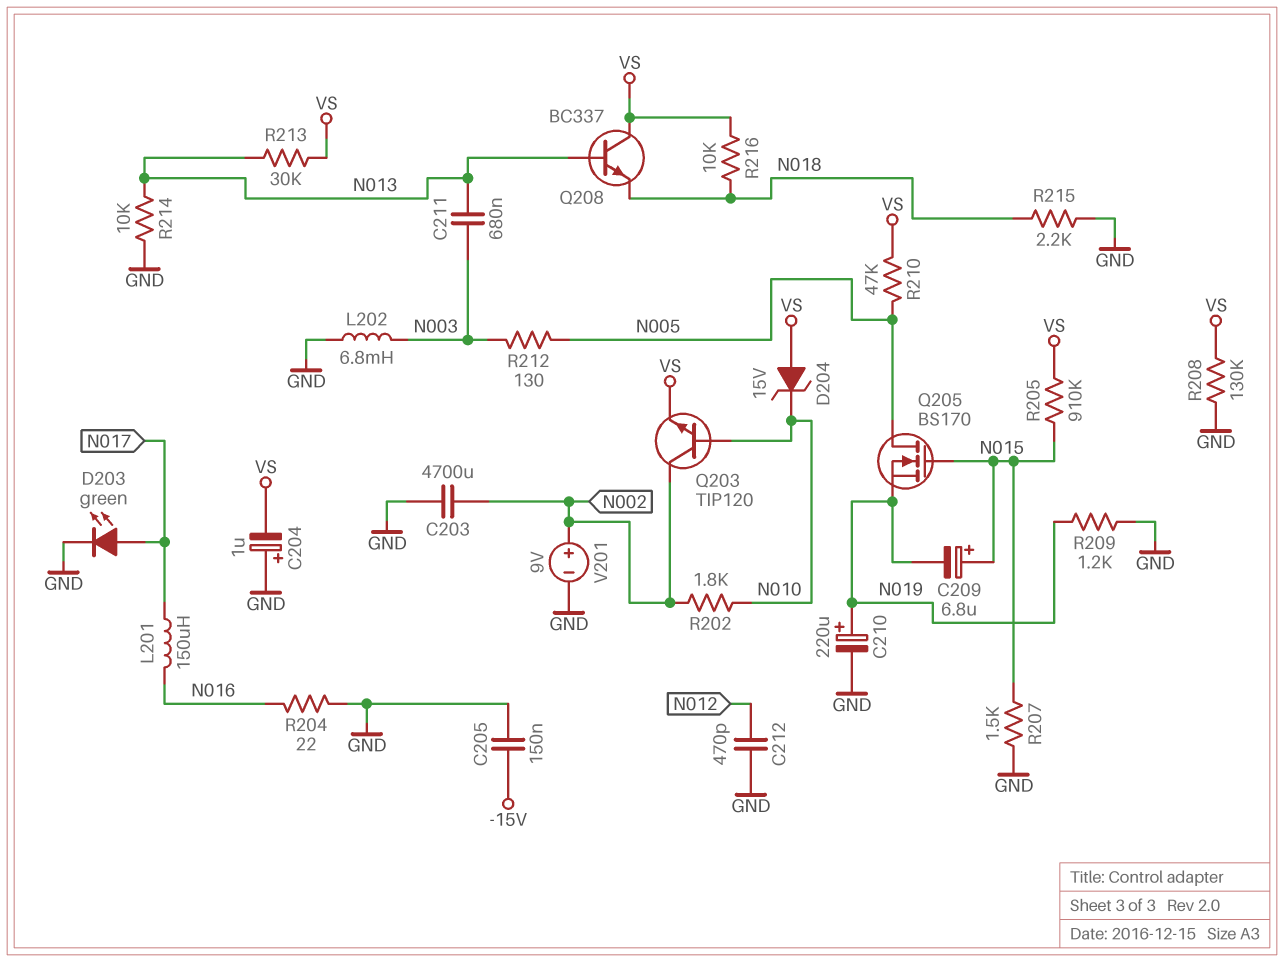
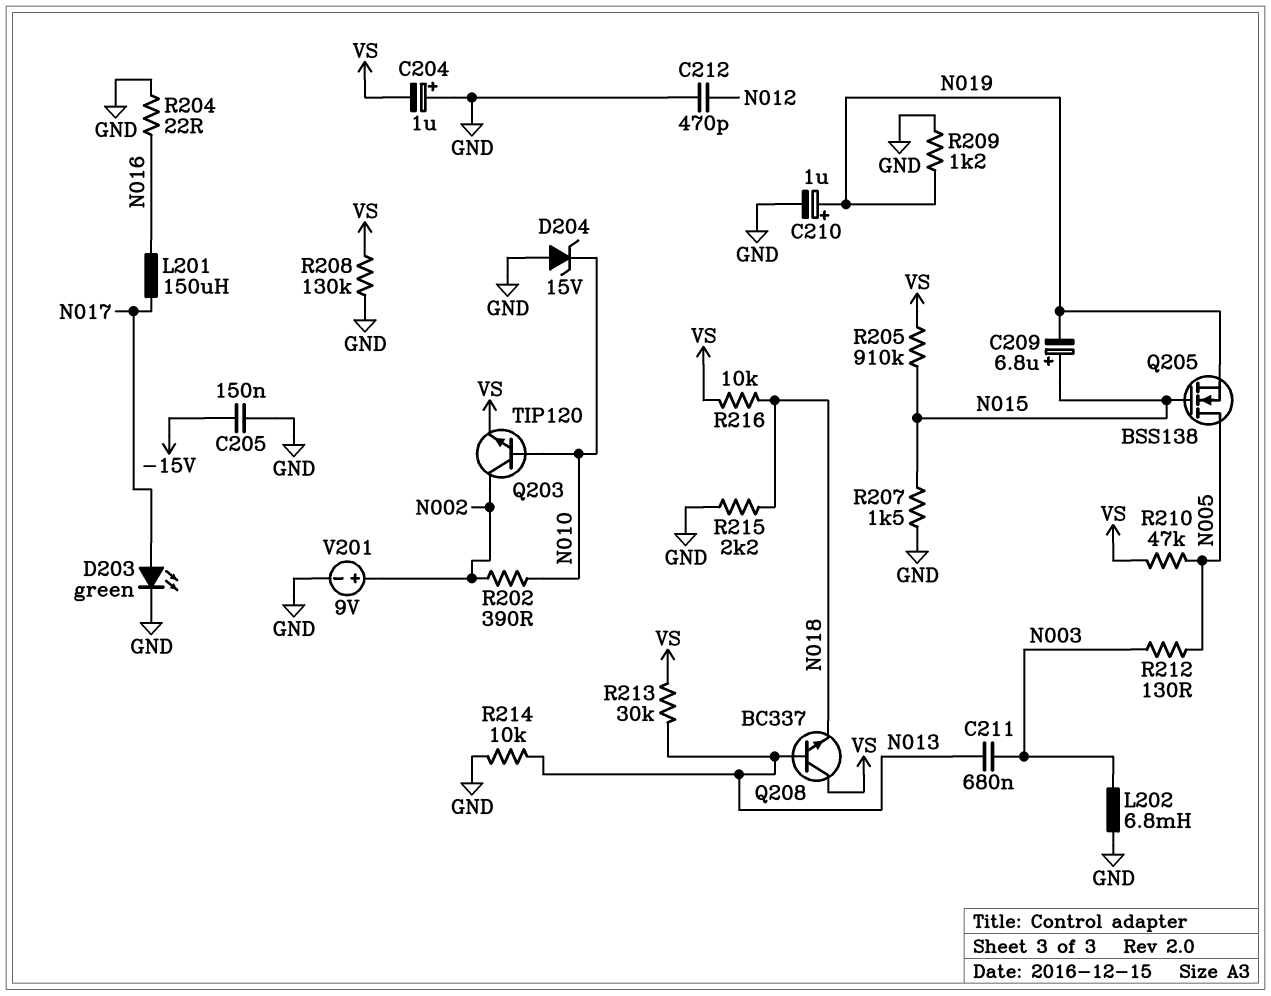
C203: 4700uF (GND, N002) -> none
C210: 220uF (plus N019, minus GND) -> 1uF (plus N019, minus GND)
D204: zener 15V (A VS, K N010) -> zener 15V (A GND, K N010)
Q205: NMOS BS170 (G N015, D N005, S N019) -> NMOS BSS138 (G N015, D N005, S N019)
R202: 1.8k (N002, N010) -> 390 (N002, N010)

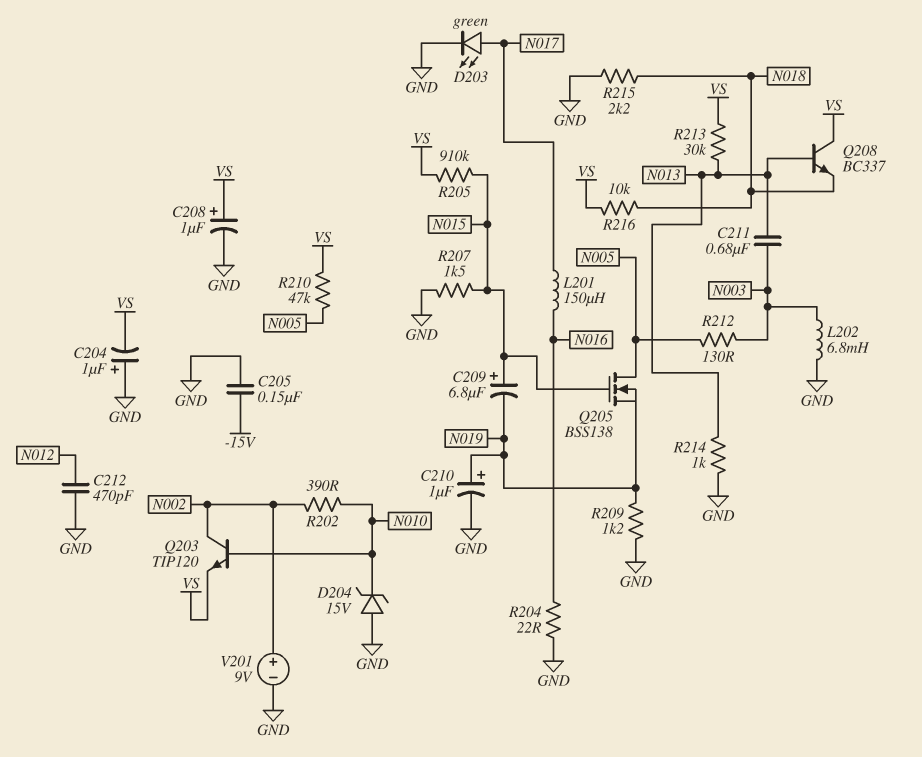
C208: none -> 1uF (plus VS, minus GND)
R208: 130k (GND, VS) -> none
R214: 10k (GND, N013) -> 1k (GND, N013)

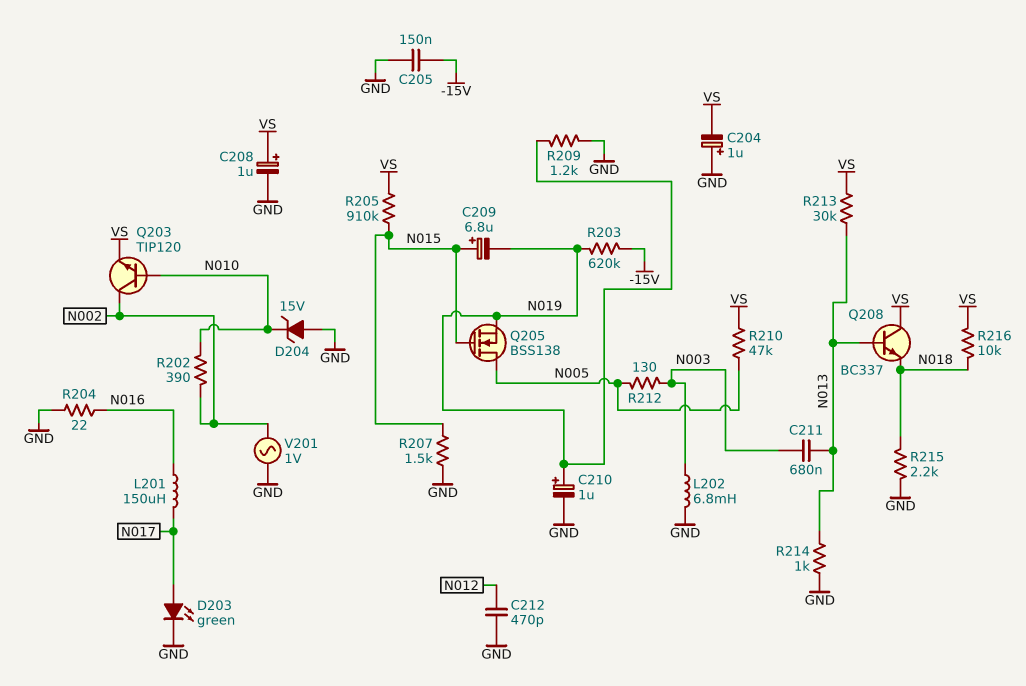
R203: none -> 620k (-15V, N019)
V201: 9V (plus N002, minus GND) -> AC 1V (GND, N002)

